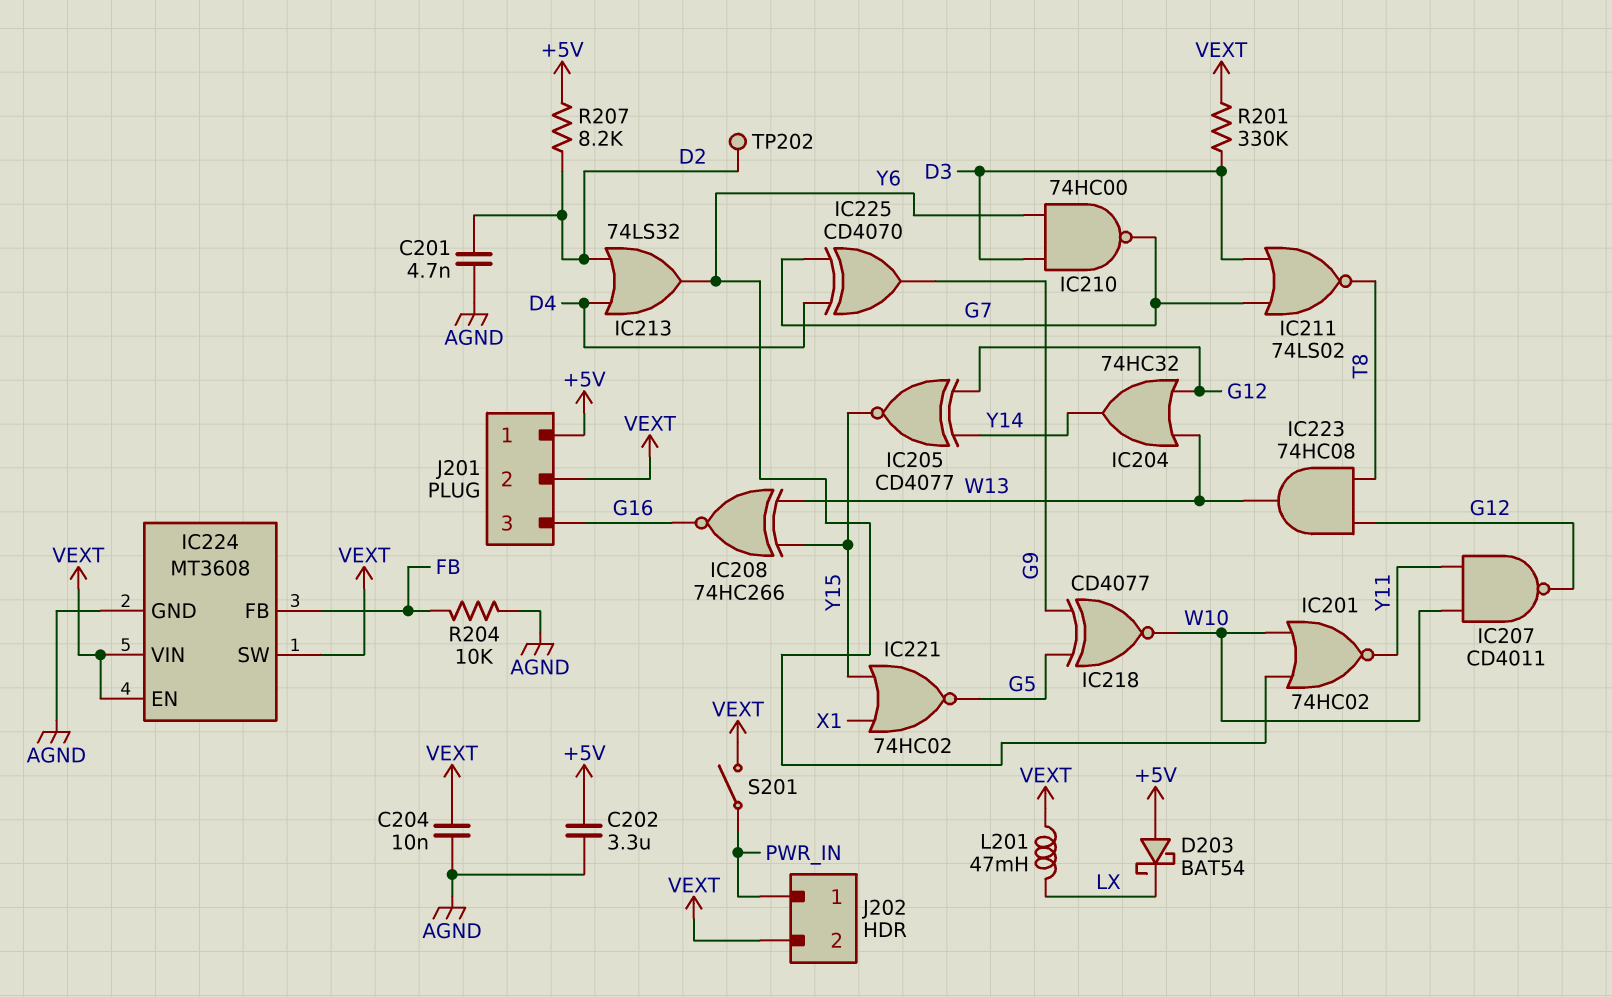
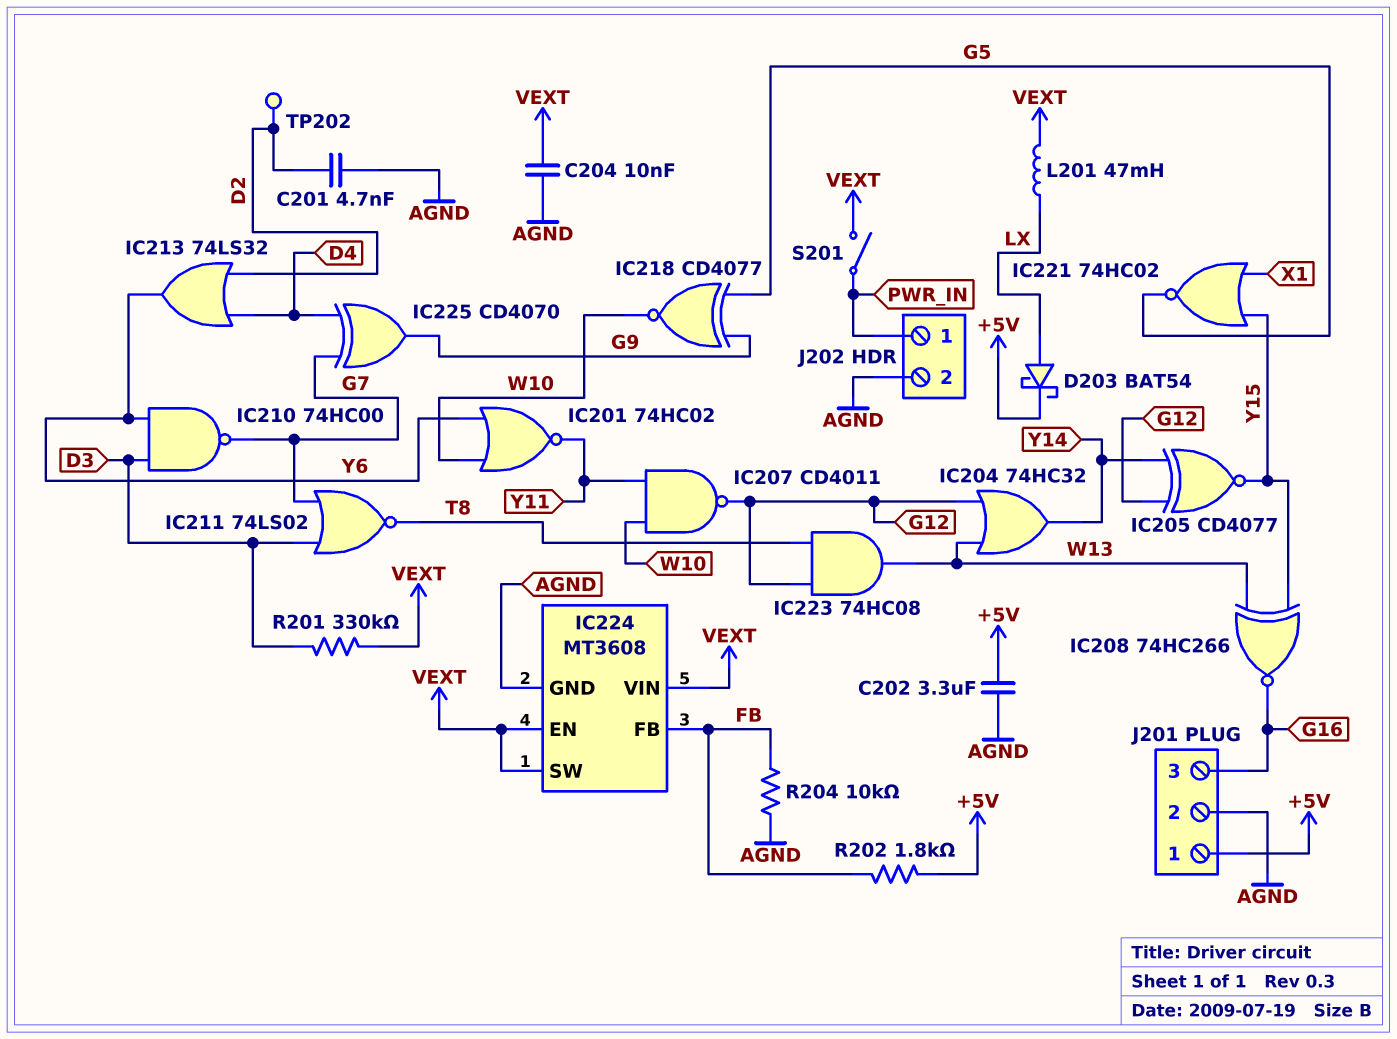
D203: schottky BAT54 (A +5V, K LX) -> schottky BAT54 (A LX, K +5V)
J201 pin 2: VEXT -> AGND
J202 pin 2: VEXT -> AGND
R202: none -> 1.8k (+5V, FB)
R207: 8.2k (+5V, D2) -> none

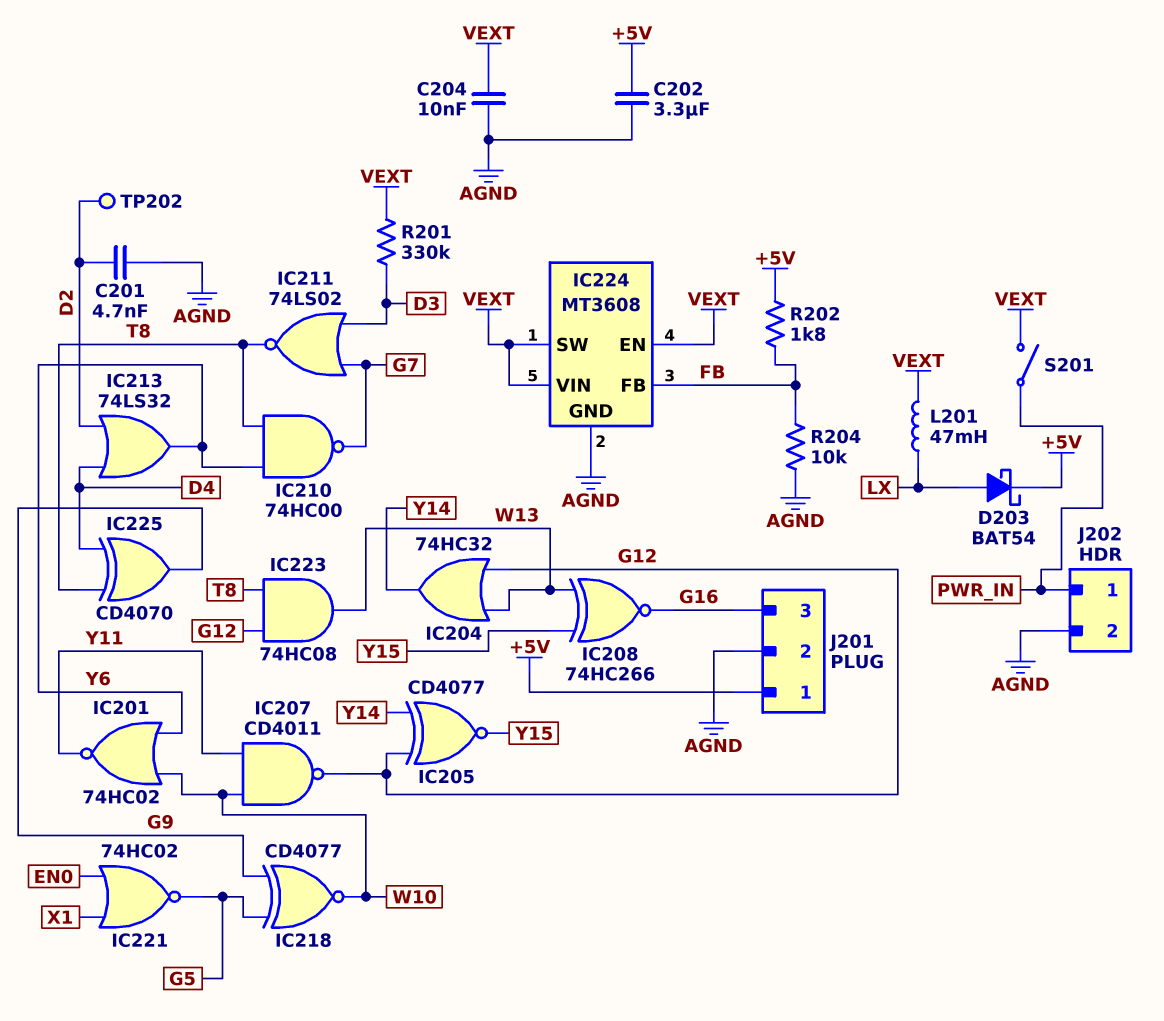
IC210: NAND 74HC00 (in D3, in Y6, out G7) -> NAND 74HC00 (in T8, in Y6, out G7)
IC221: NOR 74HC02 (in X1, in Y15, out G5) -> NOR 74HC02 (in EN0, in X1, out G5)
IC225: XOR CD4070 (in D4, in G7, out G9) -> XOR CD4070 (in D4, in T8, out G9)

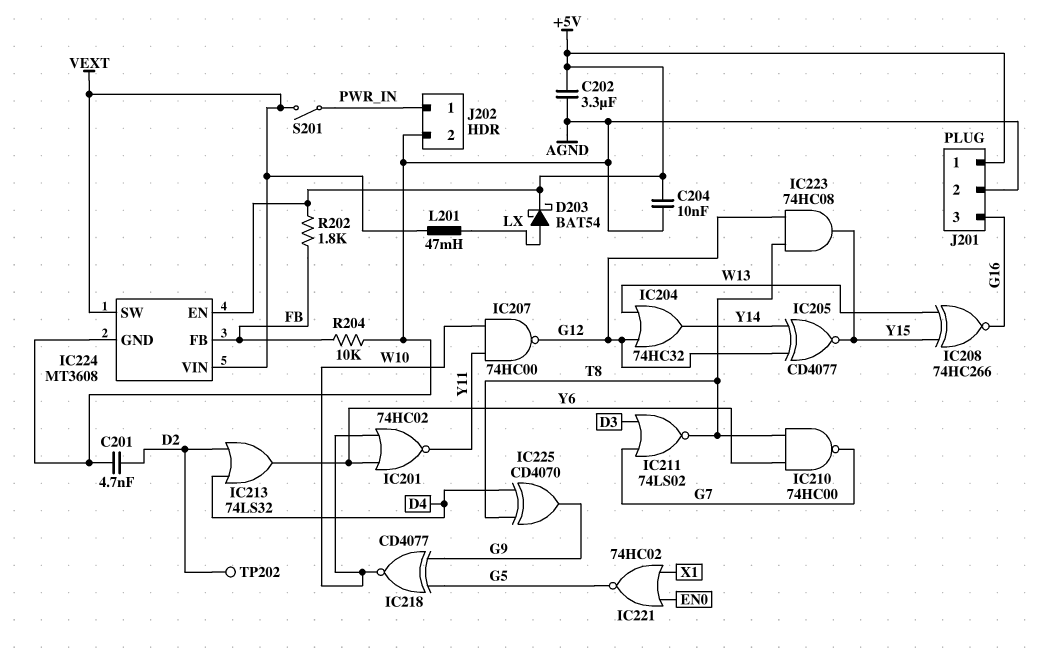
C204: 10nF (AGND, VEXT) -> 10nF (+5V, AGND)
IC207: NAND CD4011 (in W10, in Y11, out G12) -> NAND 74HC00 (in W10, in Y11, out G12)
IC223: AND 74HC08 (in G12, in T8, out W13) -> AND 74HC08 (in G12, in T8, out Y15)
IC224 pin EN: VEXT -> +5V
R201: 330k (D3, VEXT) -> none

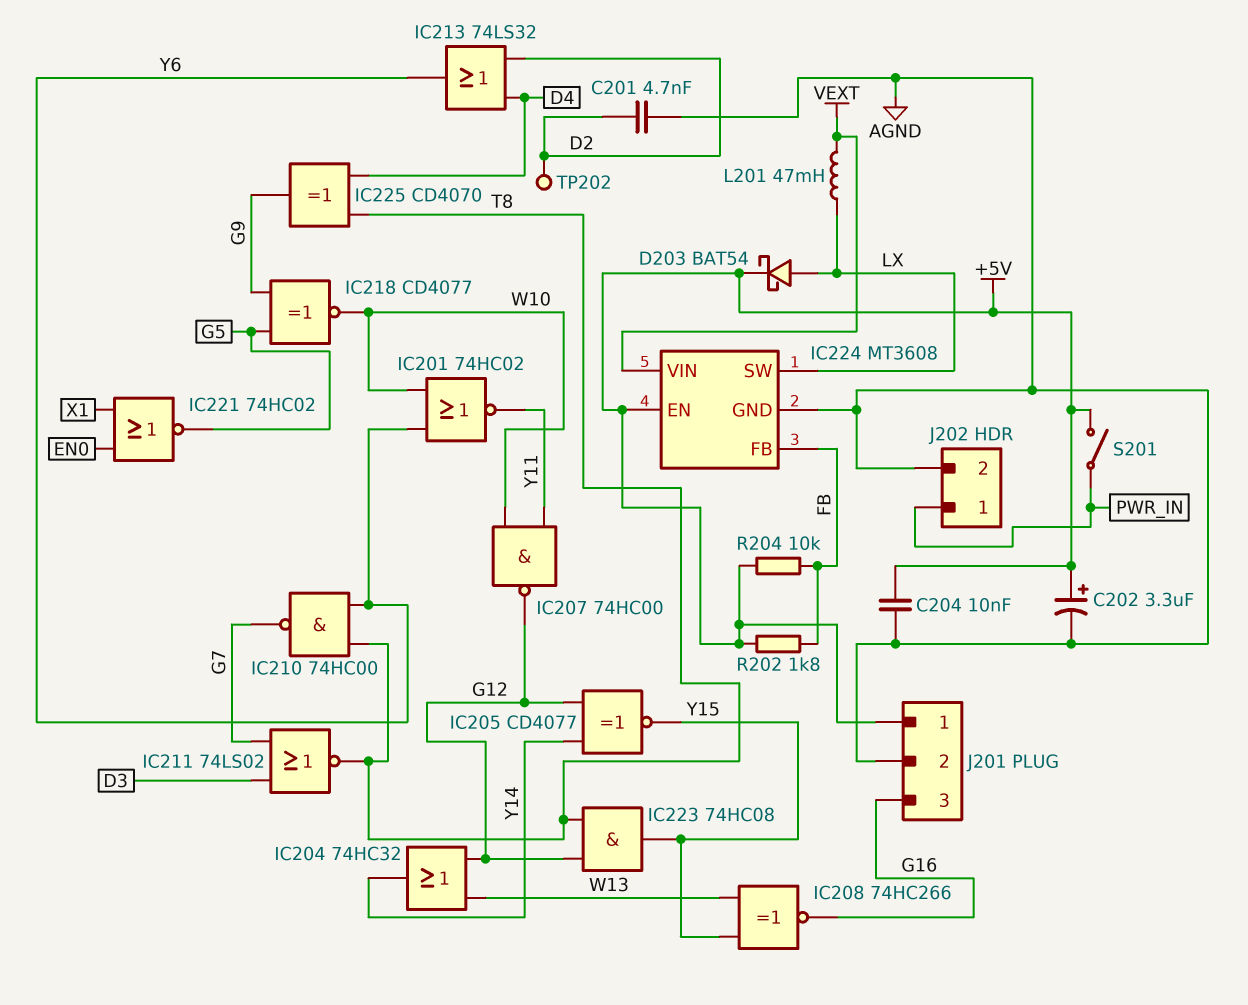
C202: 3.3uF (+5V, AGND) -> 3.3uF (plus +5V, minus AGND)
IC224 pin SW: VEXT -> LX
R204: 10k (AGND, FB) -> 10k (+5V, FB)
S201: switch (PWR_IN, VEXT) -> switch (+5V, PWR_IN)

